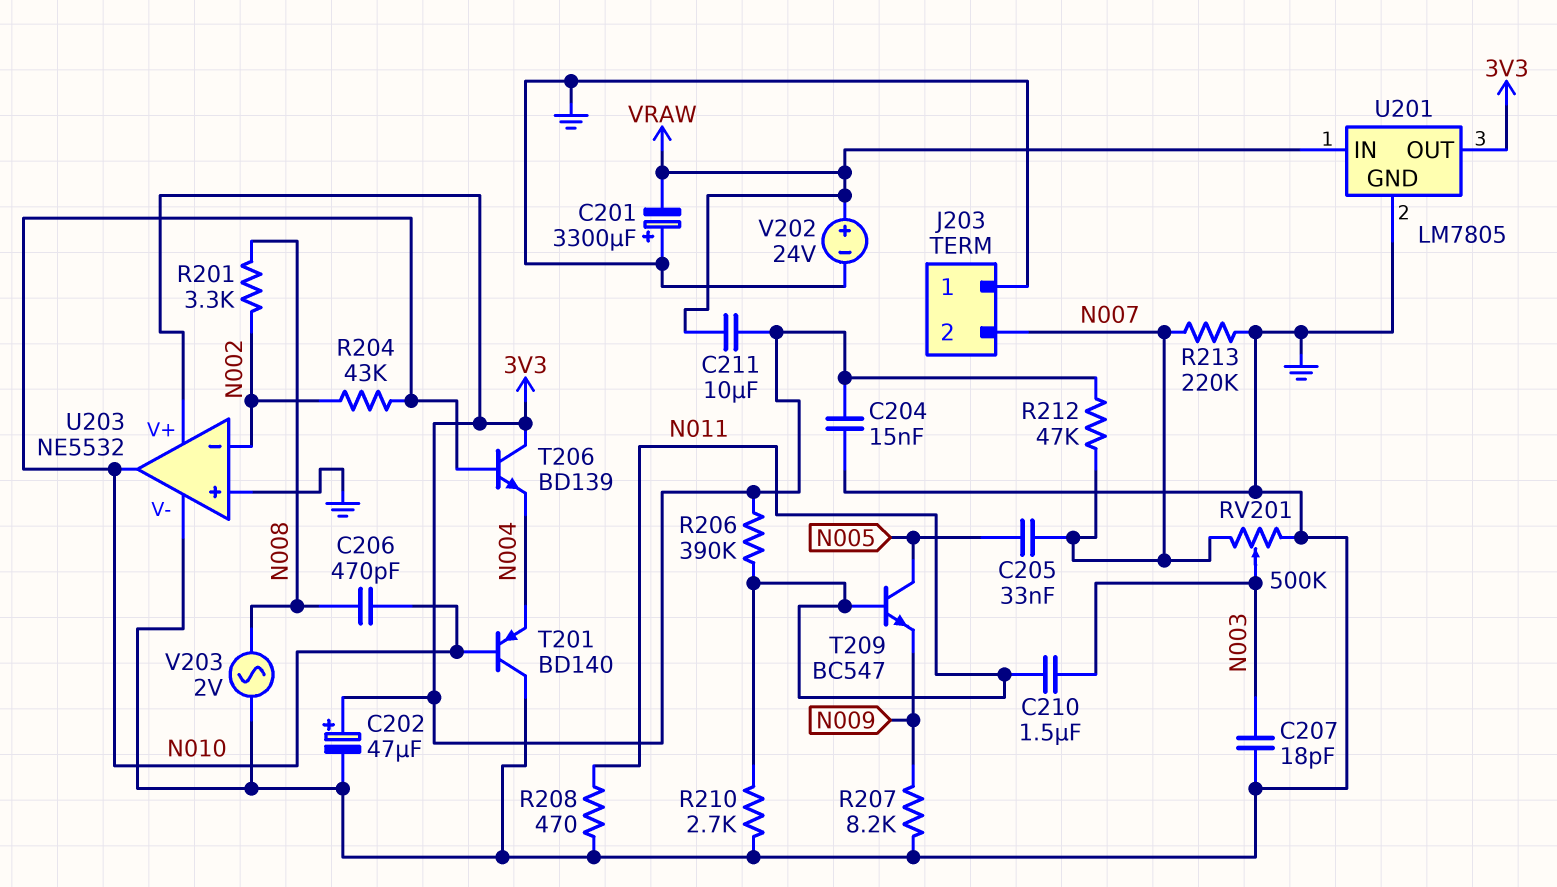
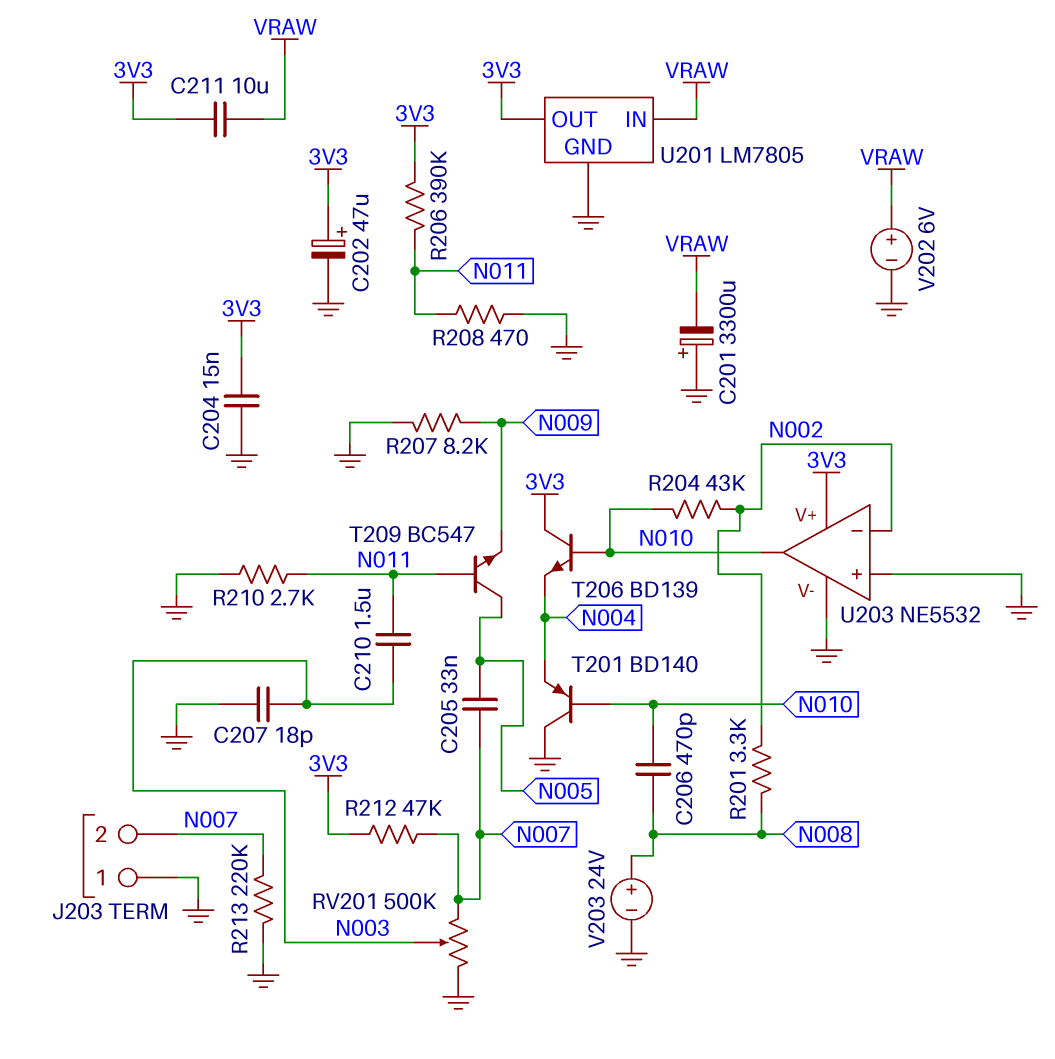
V202: 24V (plus VRAW, minus GND) -> 6V (plus VRAW, minus GND)
V203: AC 2V (GND, N008) -> 24V (plus N008, minus GND)

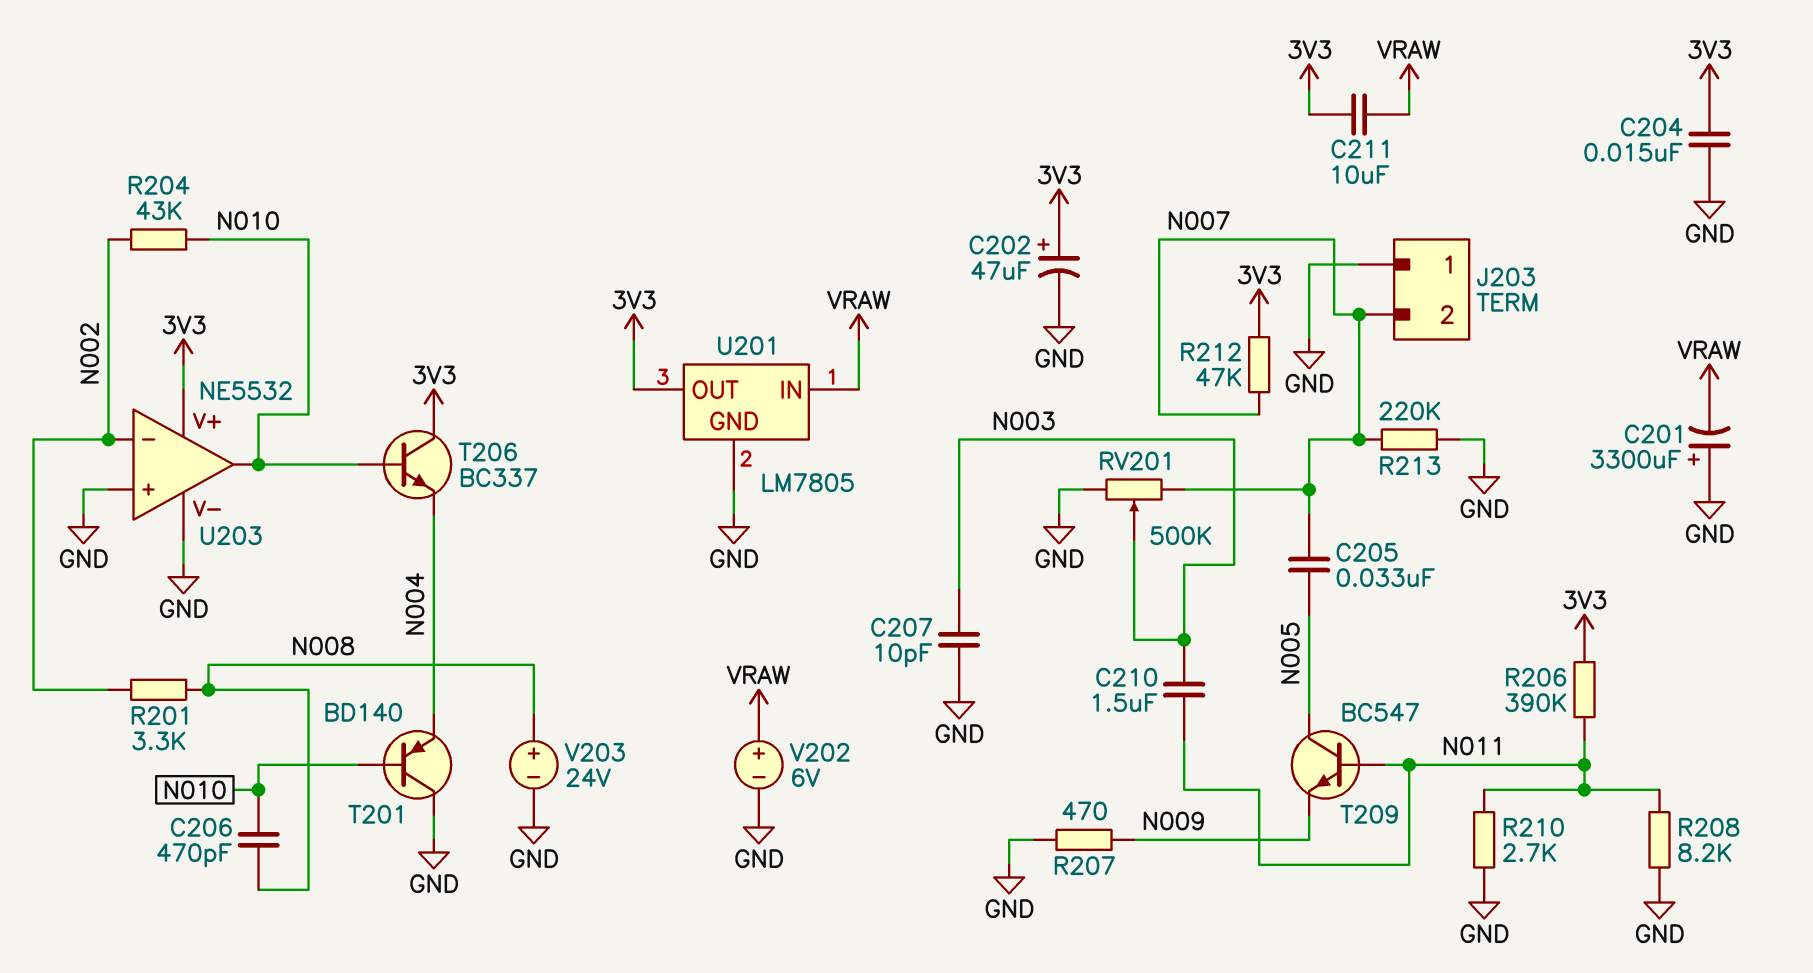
C207: 18pF (GND, N003) -> 10pF (GND, N003)
R207: 8.2k (GND, N009) -> 470 (GND, N009)
R208: 470 (GND, N011) -> 8.2k (GND, N011)
T206: NPN BD139 (B N010, C 3V3, E N004) -> NPN BC337 (B N010, C 3V3, E N004)

